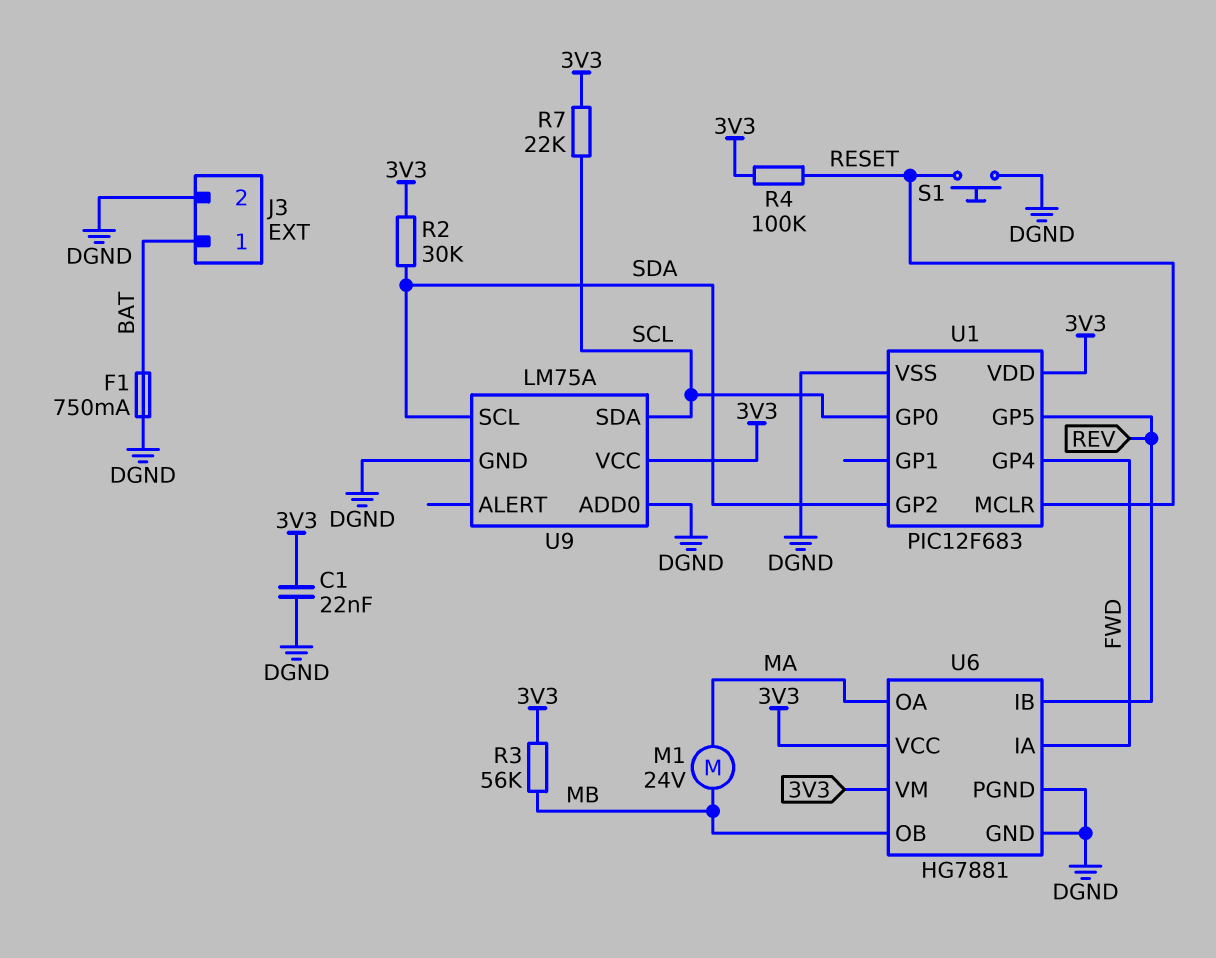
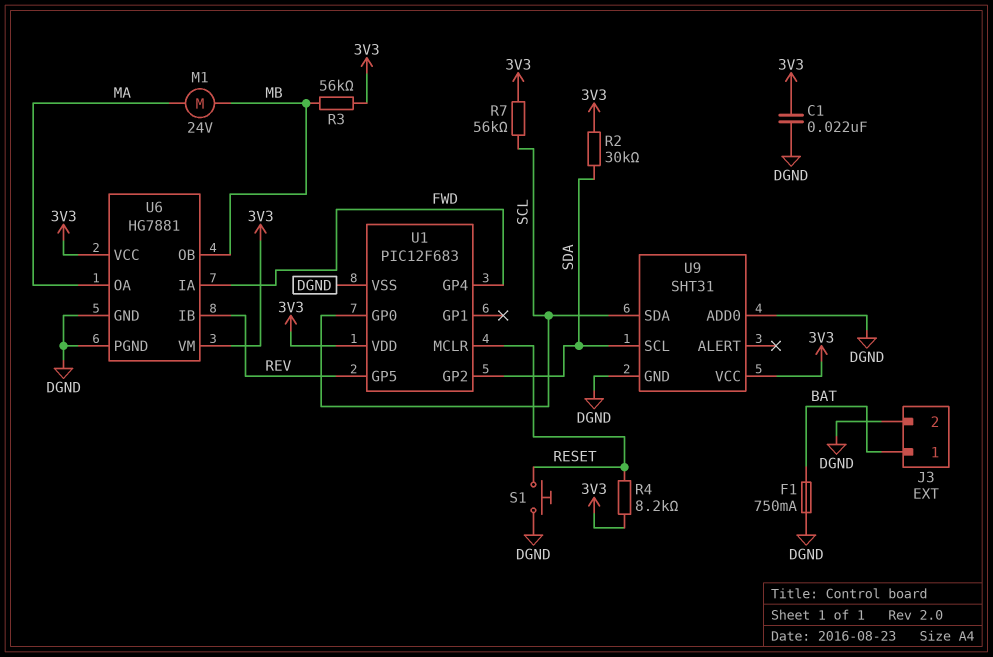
R4: 100k (3V3, RESET) -> 8.2k (3V3, RESET)
R7: 22k (3V3, SCL) -> 56k (3V3, SCL)
U9: LM75A -> SHT31

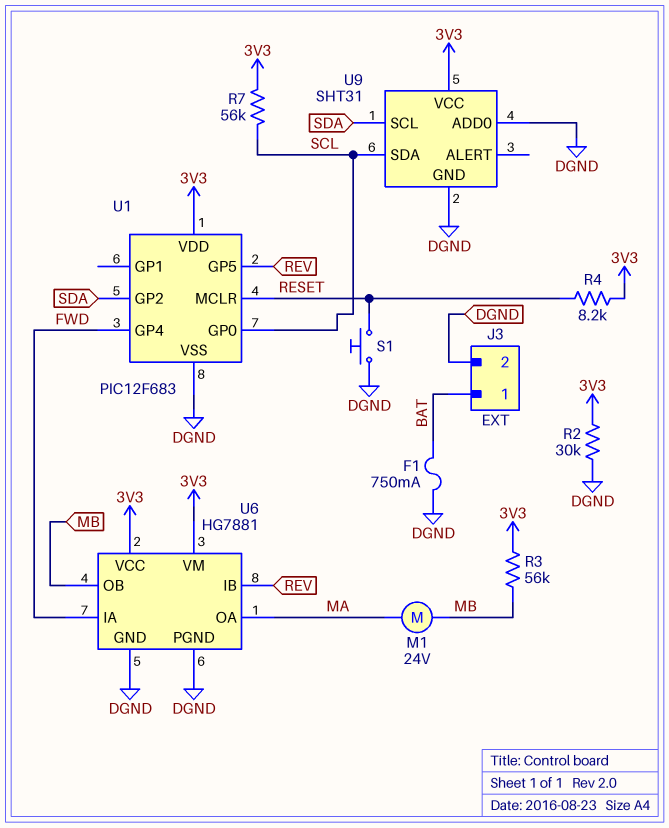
C1: 22nF (3V3, DGND) -> none
R2: 30k (3V3, SDA) -> 30k (3V3, DGND)

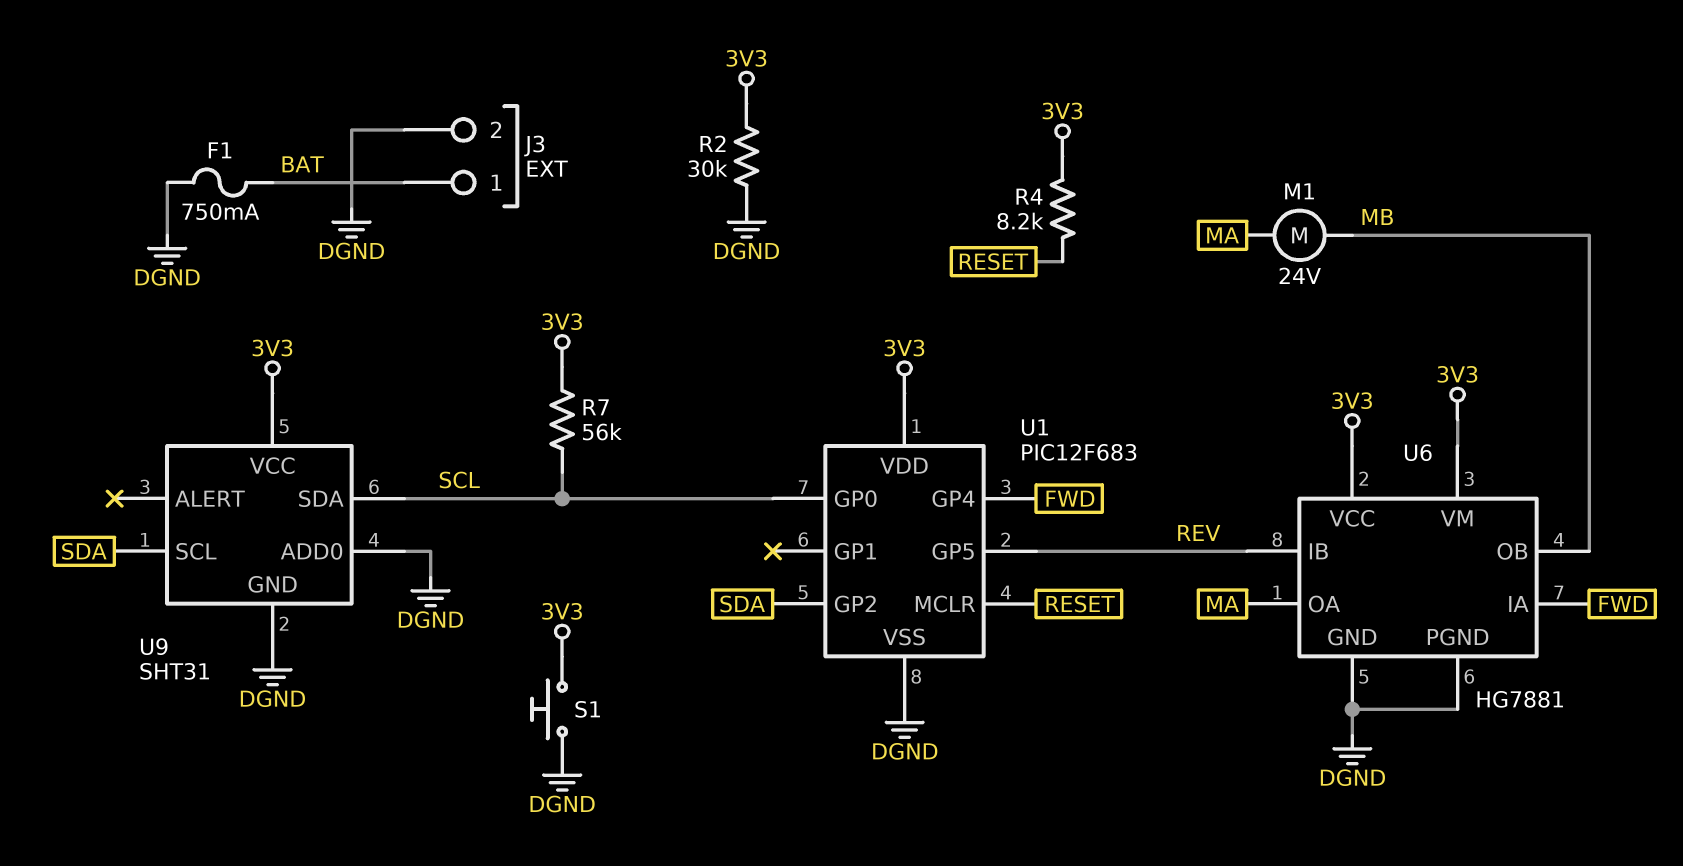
R3: 56k (3V3, MB) -> none
S1: button (DGND, RESET) -> button (3V3, DGND)

